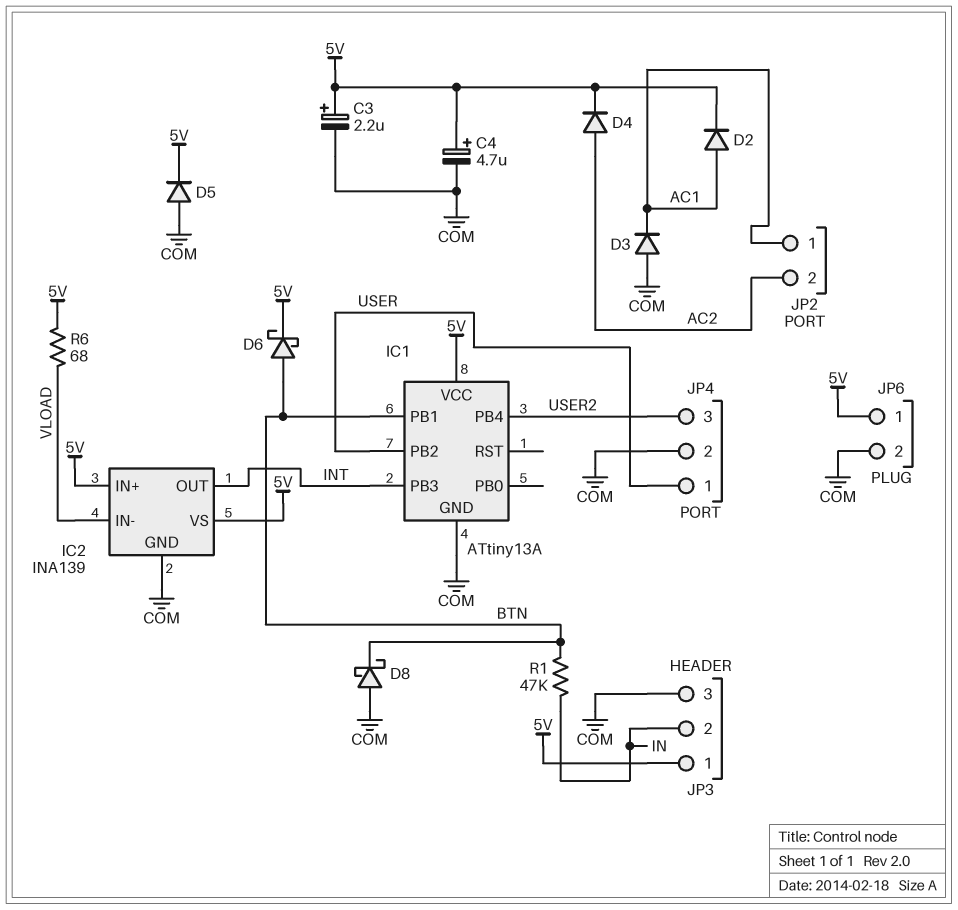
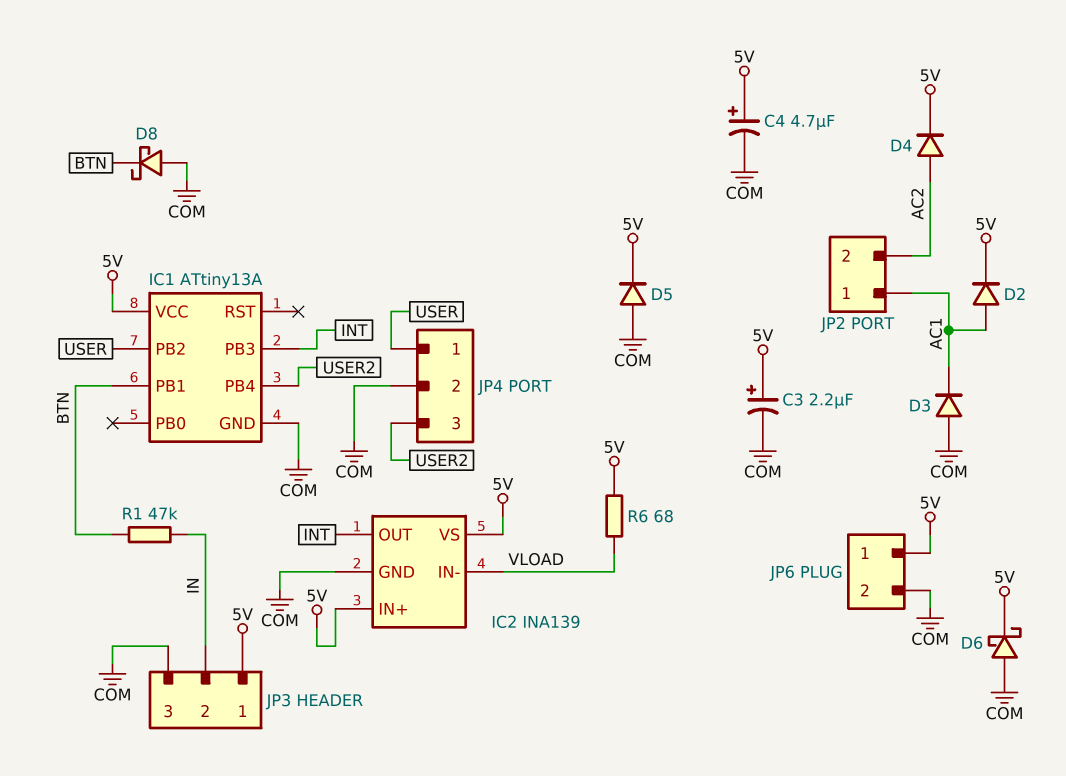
D6: schottky (A BTN, K 5V) -> schottky (A COM, K 5V)

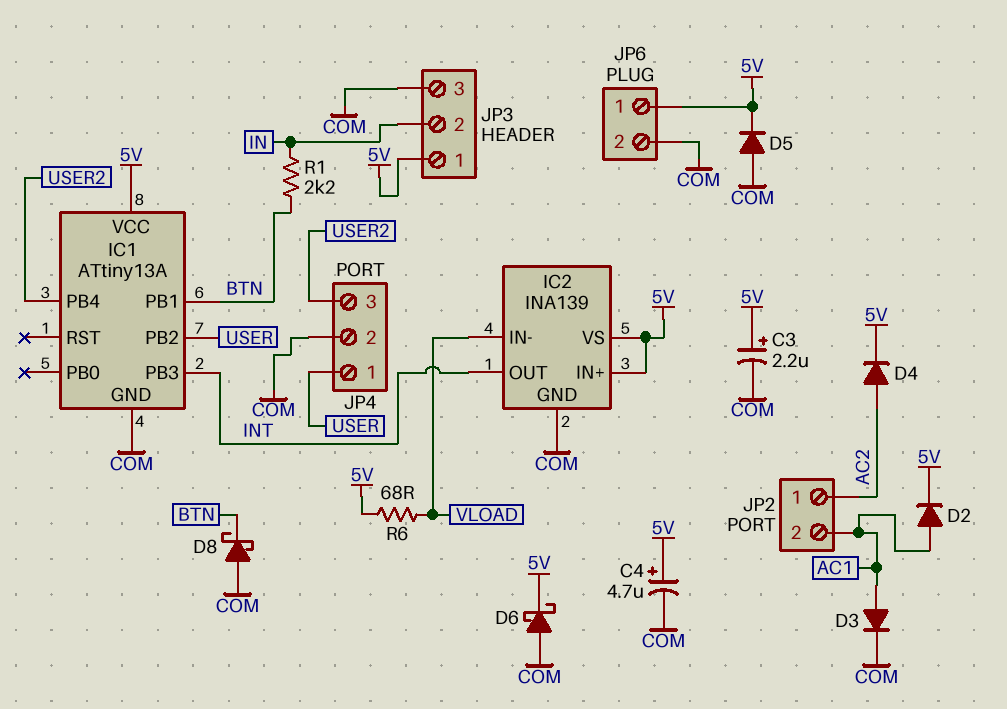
D3: diode (A COM, K AC1) -> diode (A AC1, K COM)
JP2 pin 1: AC1 -> AC2
JP2 pin 2: AC2 -> AC1
R1: 47k (BTN, IN) -> 2.2k (BTN, IN)

